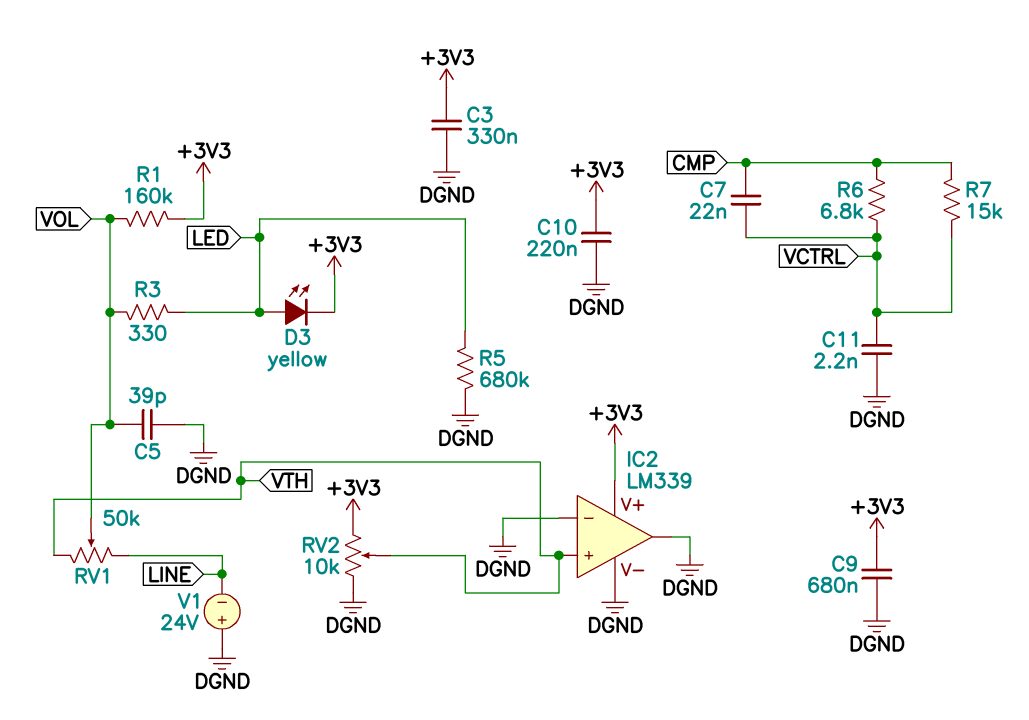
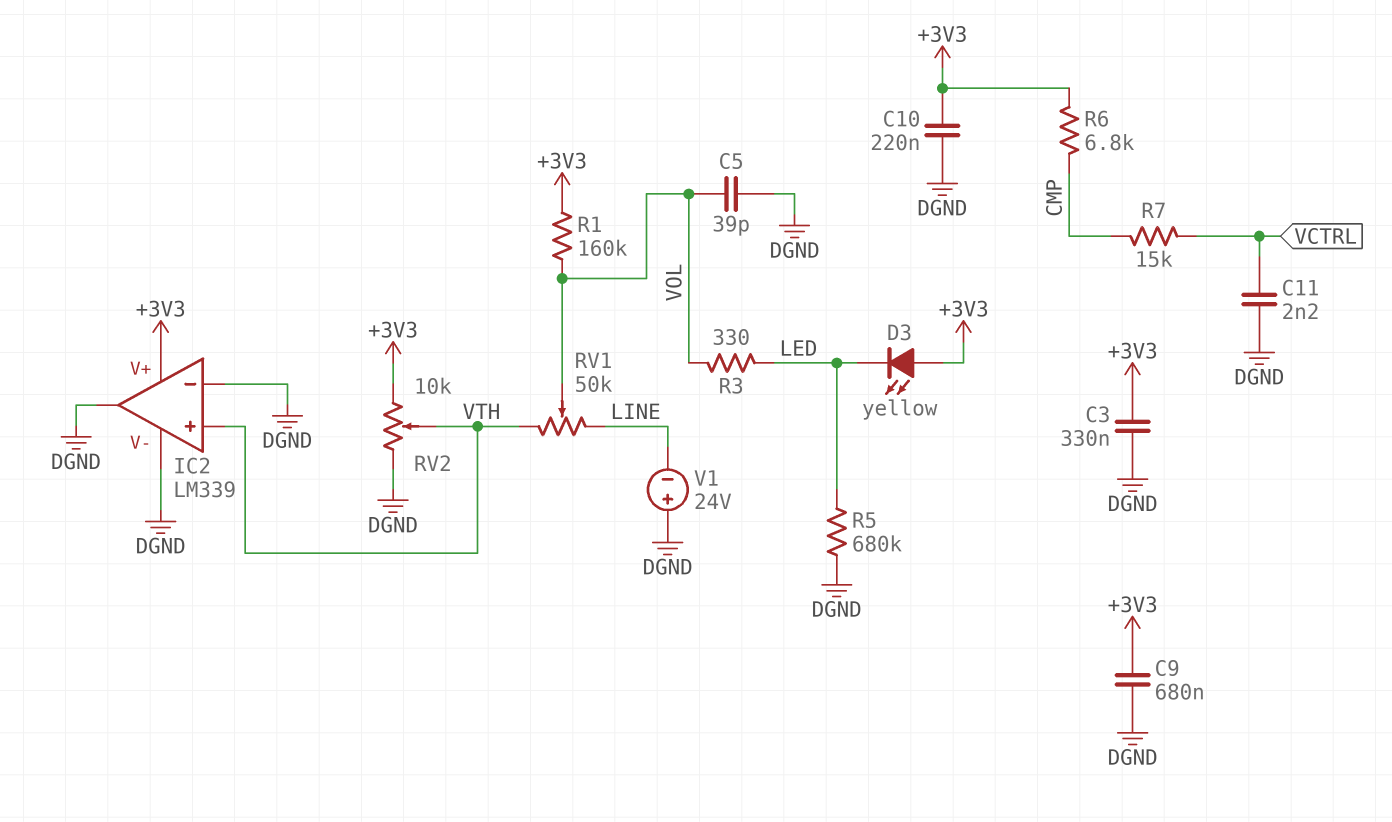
C7: 22nF (CMP, VCTRL) -> none
D3: LED yellow (A LED, K +3V3) -> LED yellow (A +3V3, K LED)
R6: 6.8k (CMP, VCTRL) -> 6.8k (+3V3, CMP)

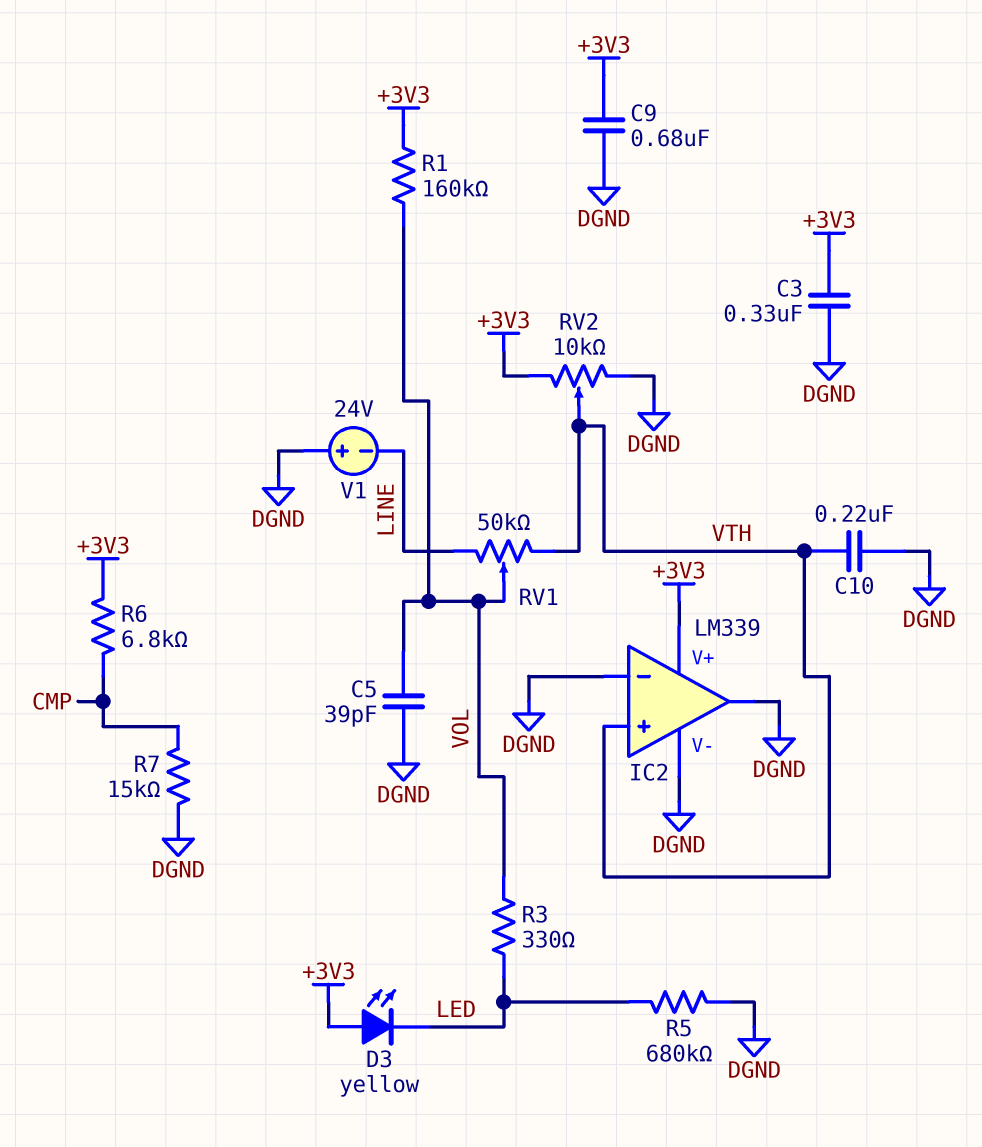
C10: 220nF (+3V3, DGND) -> 220nF (DGND, VTH)
C11: 2.2nF (DGND, VCTRL) -> none
R7: 15k (CMP, VCTRL) -> 15k (CMP, DGND)

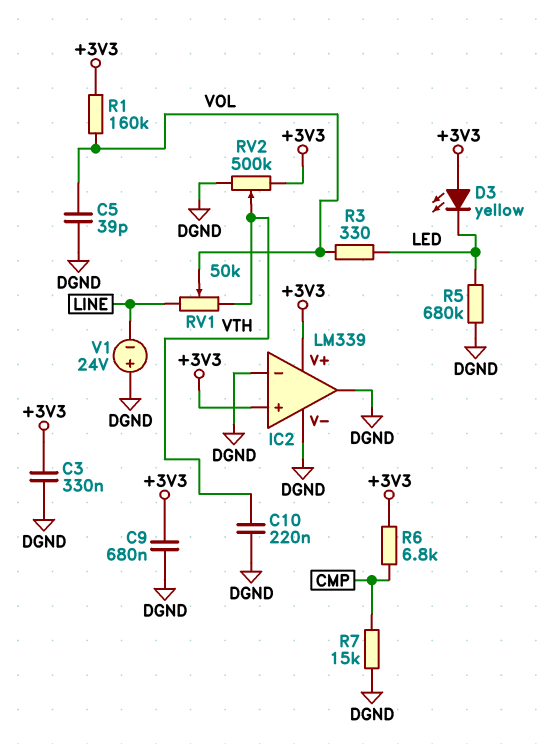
IC2 pin in+: VTH -> +3V3
RV2: 10k (+3V3, DGND, wiper VTH) -> 500k (+3V3, DGND, wiper VTH)

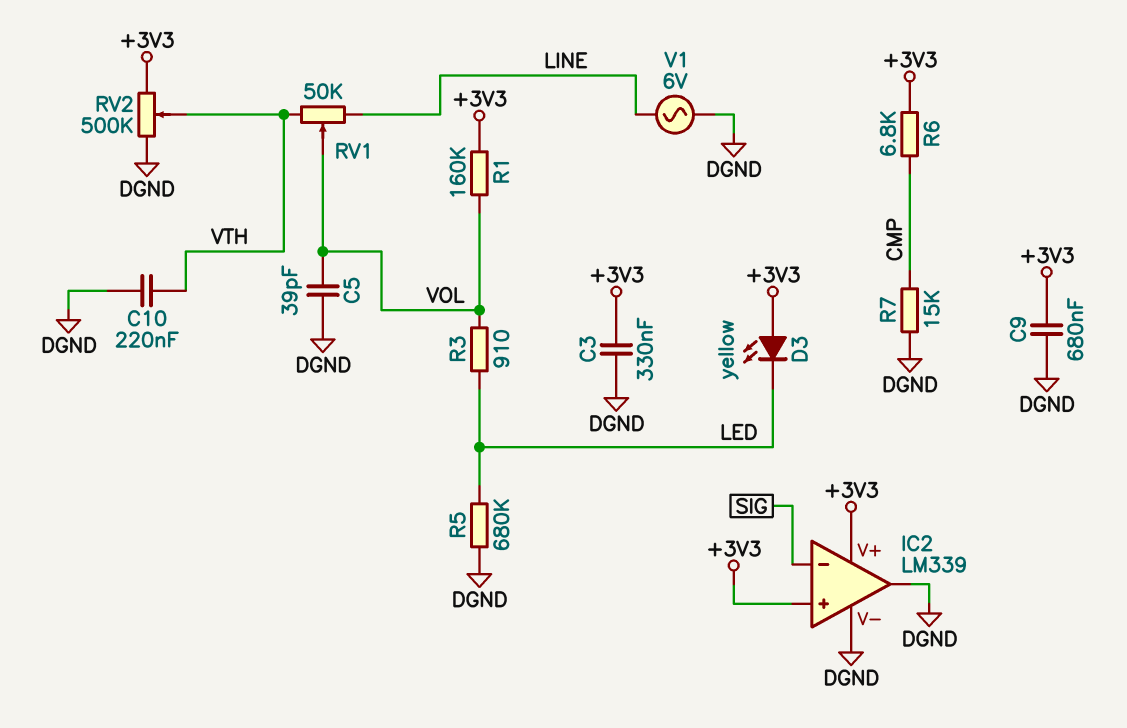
IC2 pin in-: DGND -> SIG
R3: 330 (LED, VOL) -> 910 (LED, VOL)
V1: 24V (plus DGND, minus LINE) -> AC 6V (DGND, LINE)

